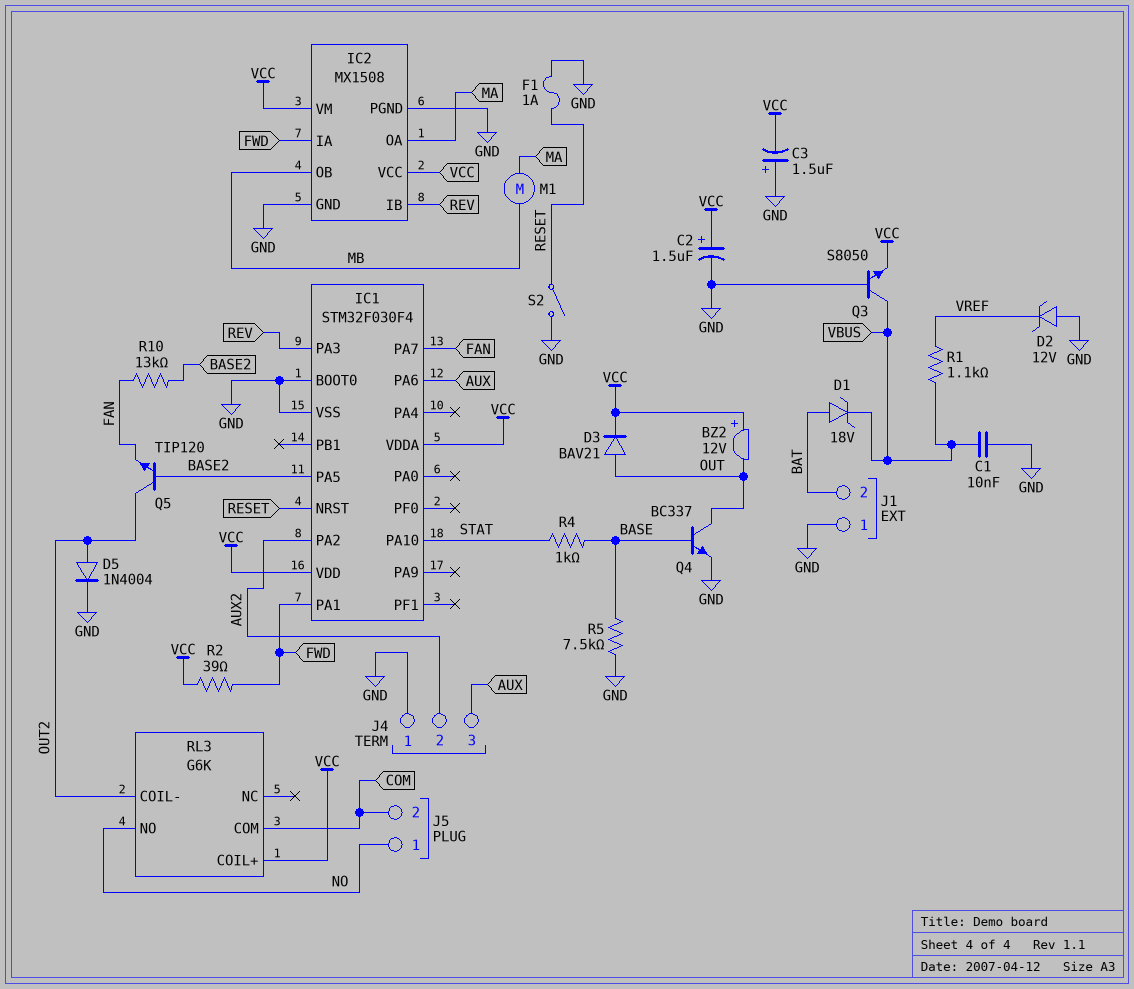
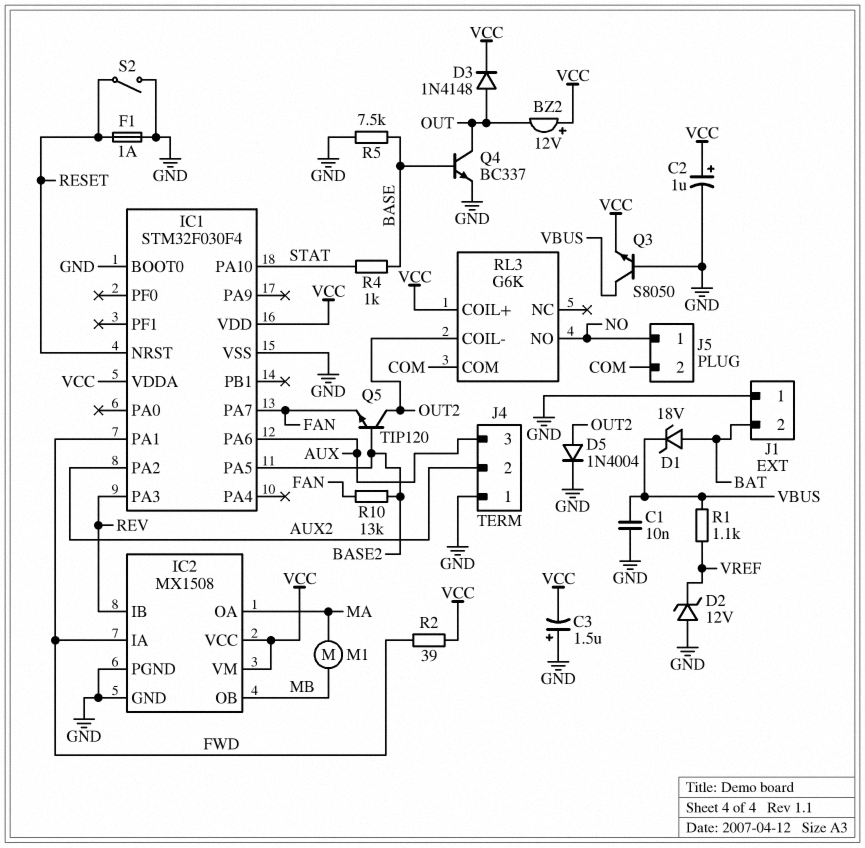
C2: 1.5uF (plus VCC, minus GND) -> 1uF (plus VCC, minus GND)
D3: diode BAV21 (A OUT, K VCC) -> diode 1N4148 (A OUT, K VCC)

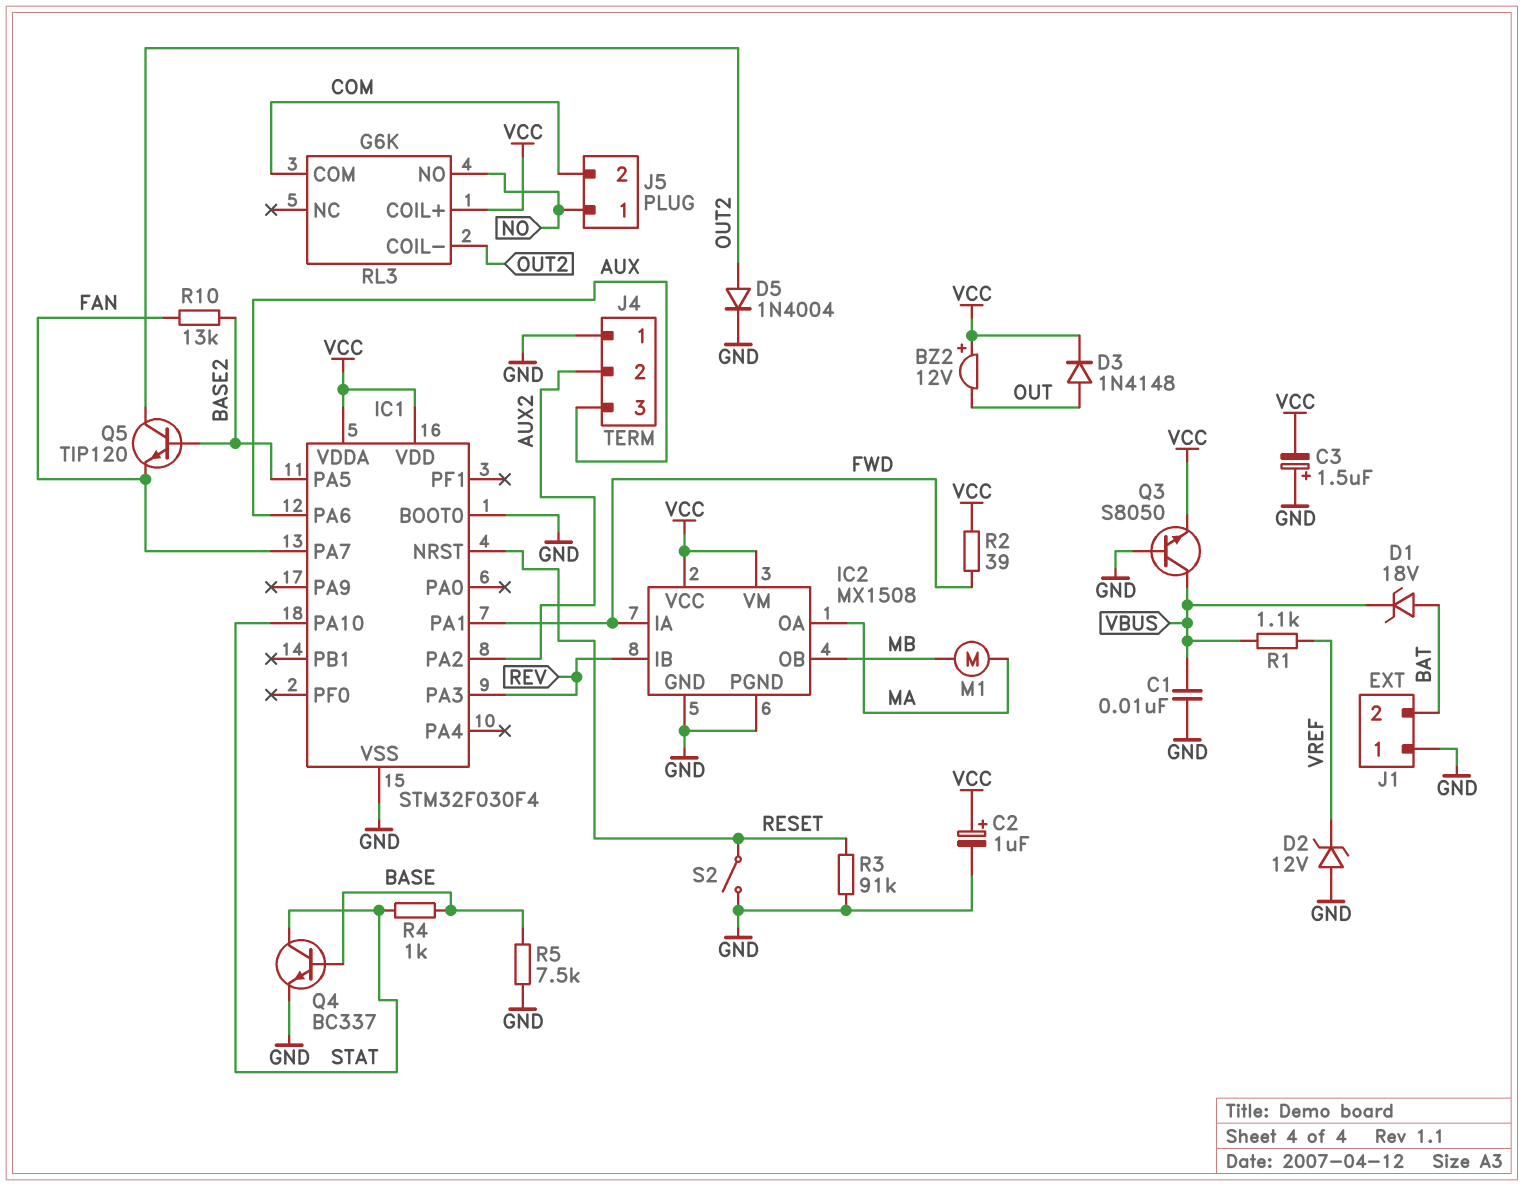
F1: 1A (GND, RESET) -> none
Q4: NPN BC337 (B BASE, C OUT, E GND) -> NPN BC337 (B BASE, C STAT, E GND)
R3: none -> 91k (GND, RESET)

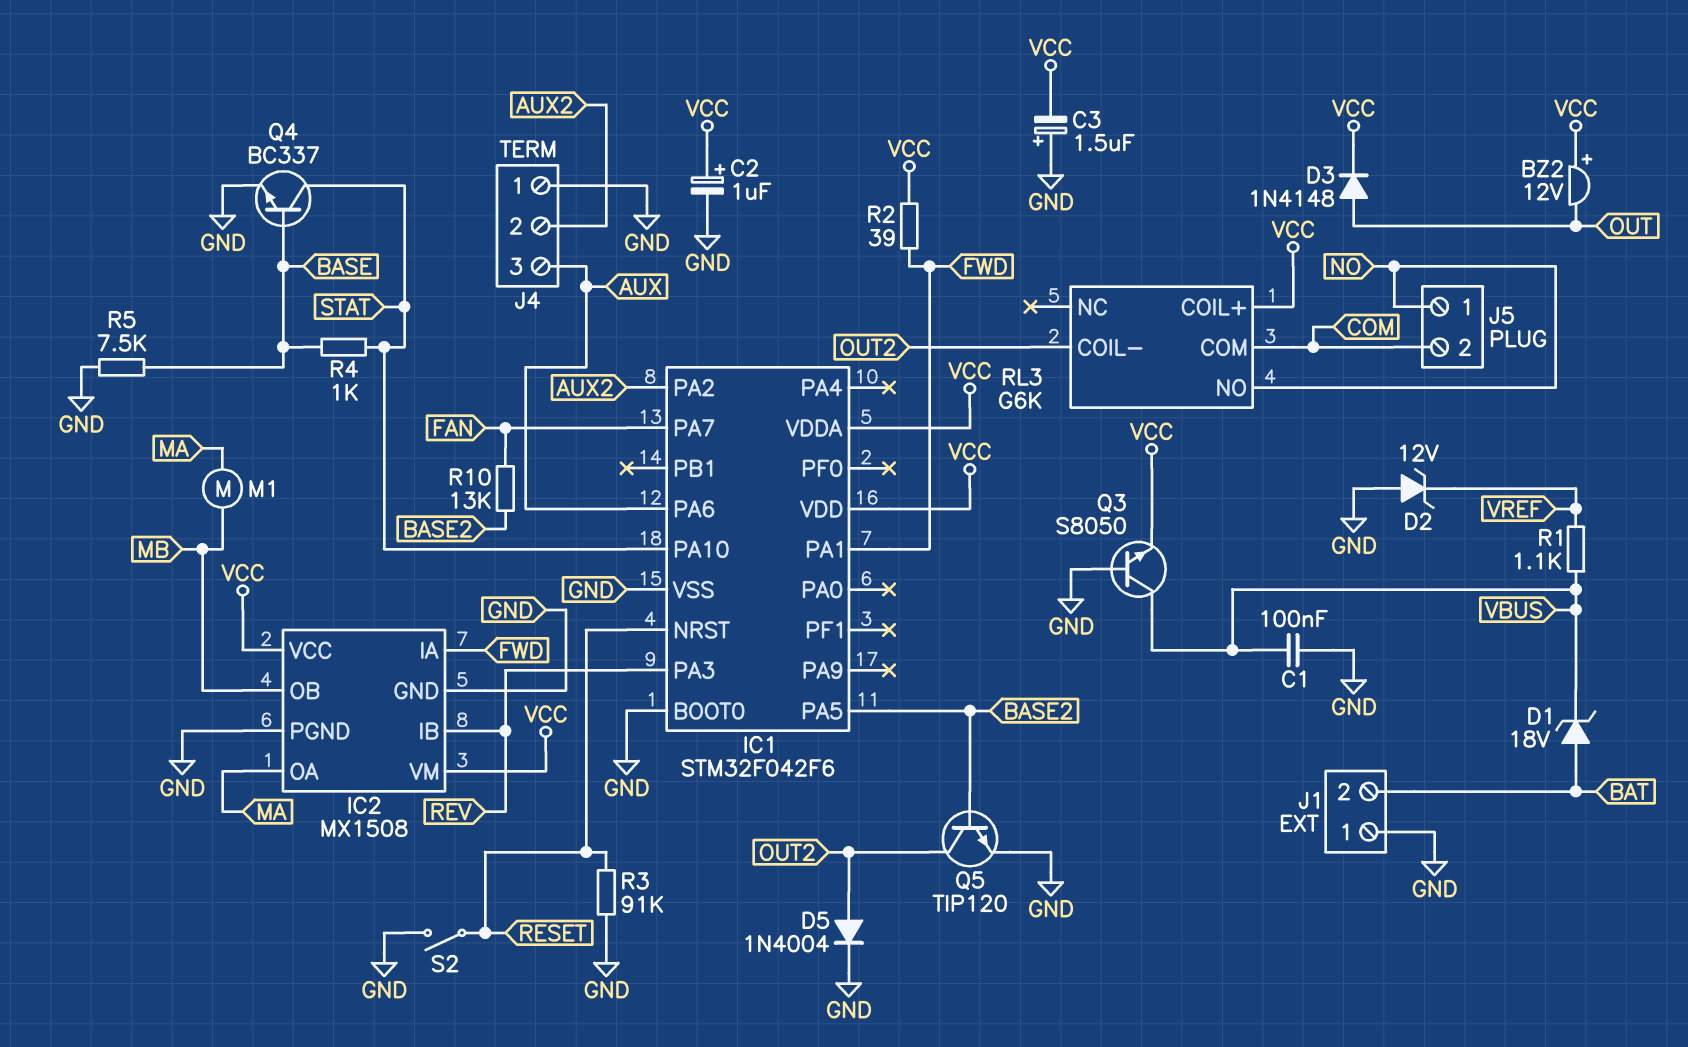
C1: 10nF (GND, VBUS) -> 100nF (GND, VBUS)
IC1: STM32F030F4 -> STM32F042F6
Q5: NPN TIP120 (B BASE2, C OUT2, E FAN) -> NPN TIP120 (B BASE2, C OUT2, E GND)

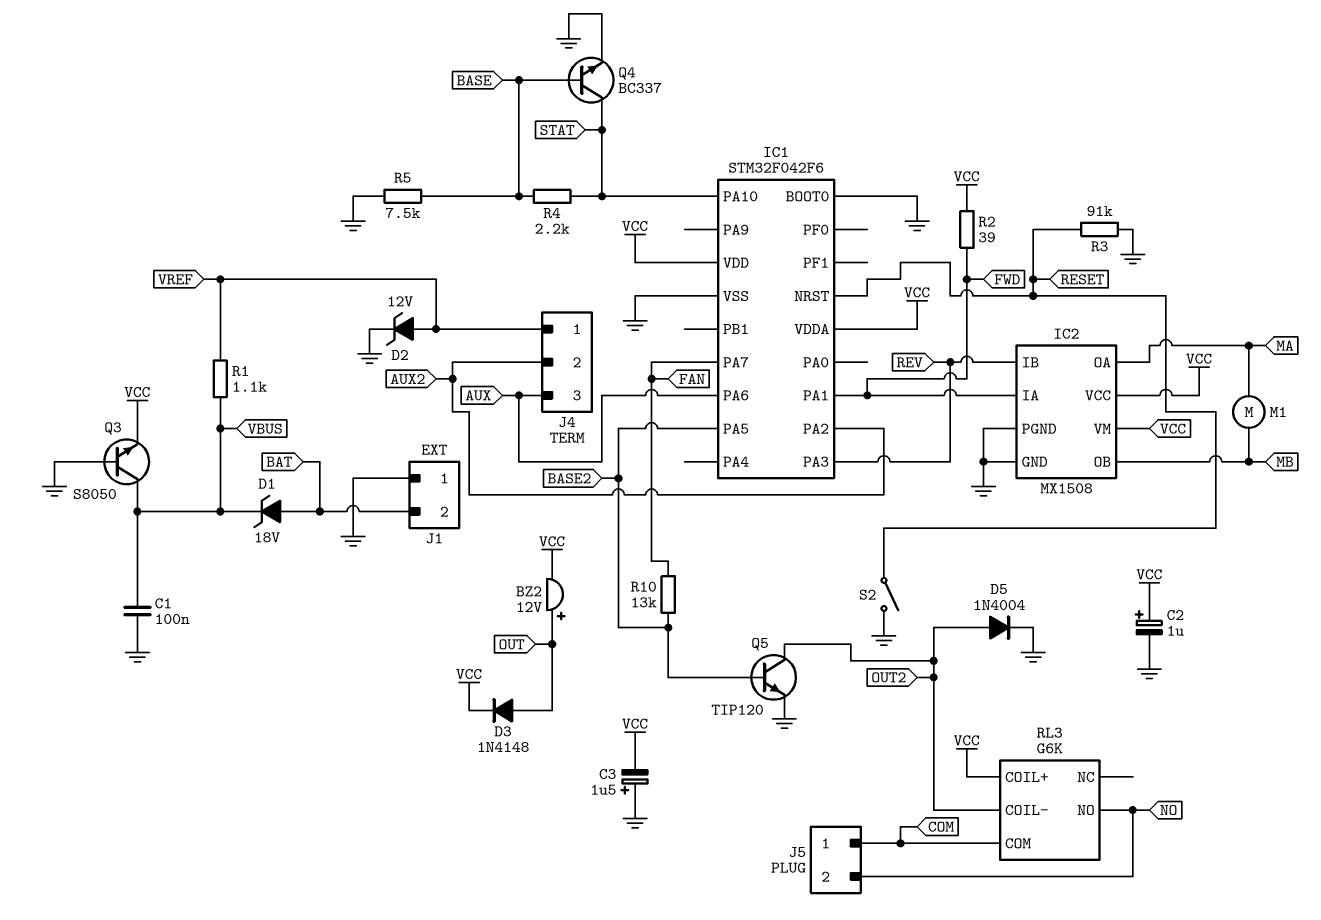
BZ2: buzzer 12V (plus VCC, minus OUT) -> buzzer 12V (plus OUT, minus VCC)
D2: zener 12V (A GND, K VREF) -> zener 12V (A VREF, K GND)
J4 pin 1: GND -> VREF
J5 pin 1: NO -> COM
J5 pin 2: COM -> NO
R4: 1k (BASE, STAT) -> 2.2k (BASE, STAT)

